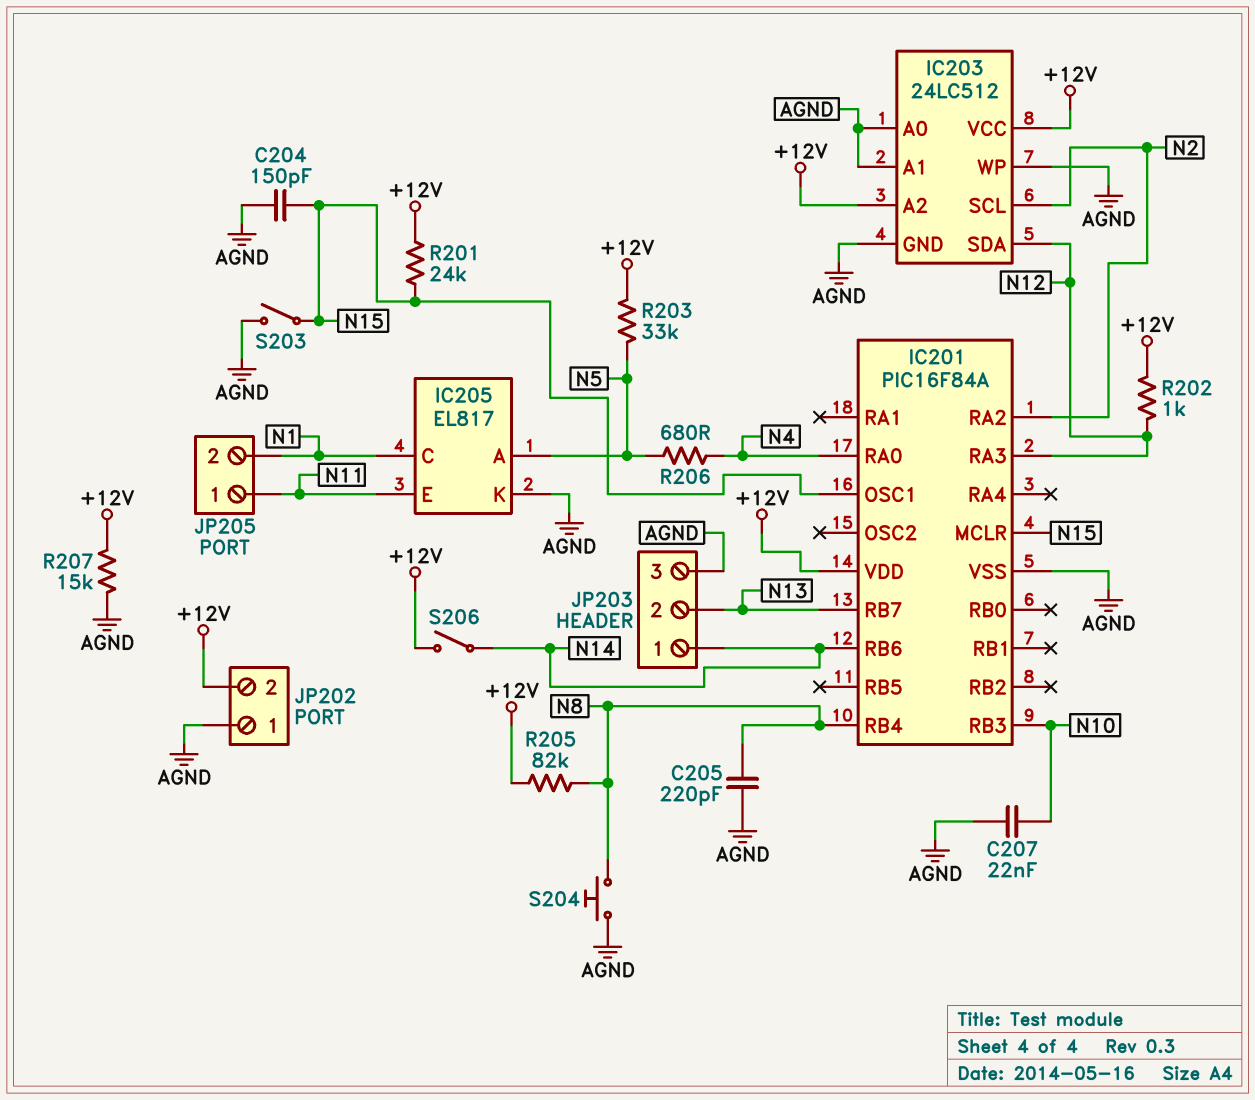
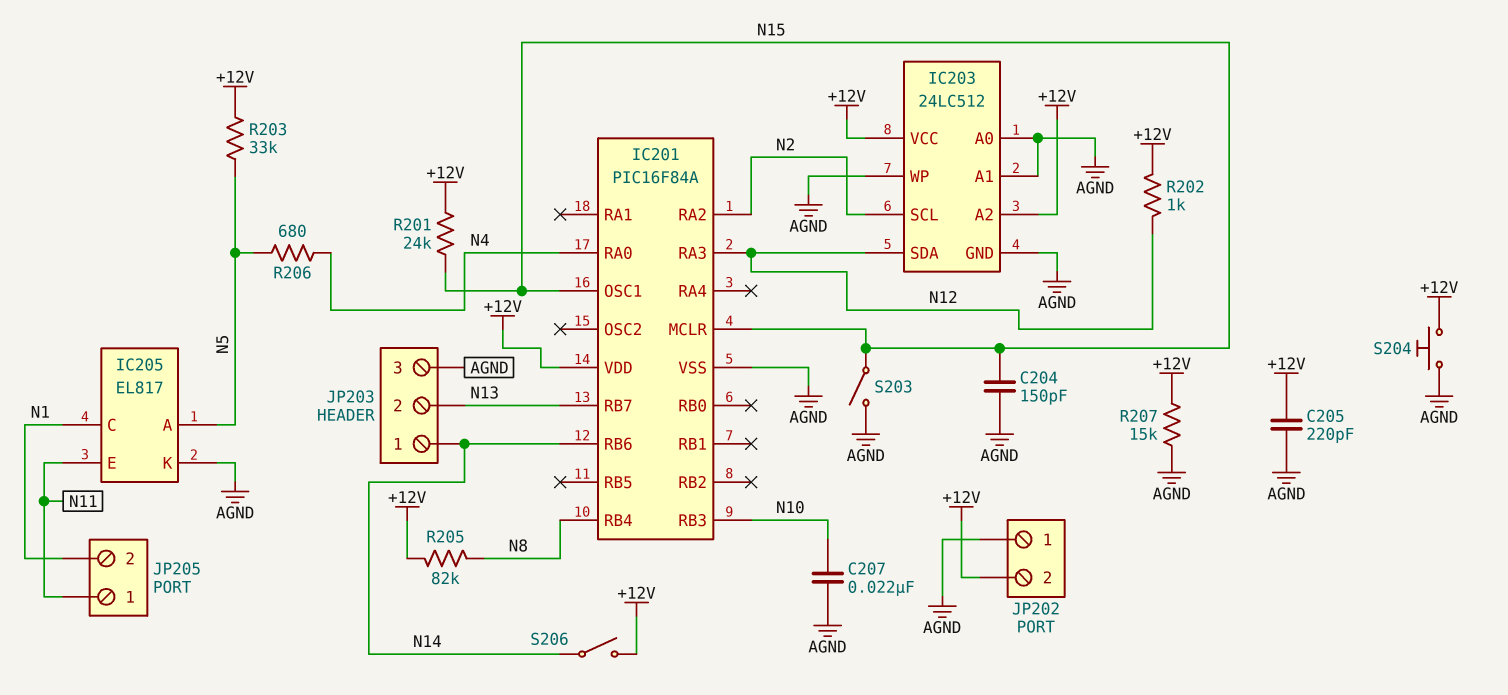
C205: 220pF (AGND, N8) -> 220pF (+12V, AGND)
S204: button (AGND, N8) -> button (+12V, AGND)

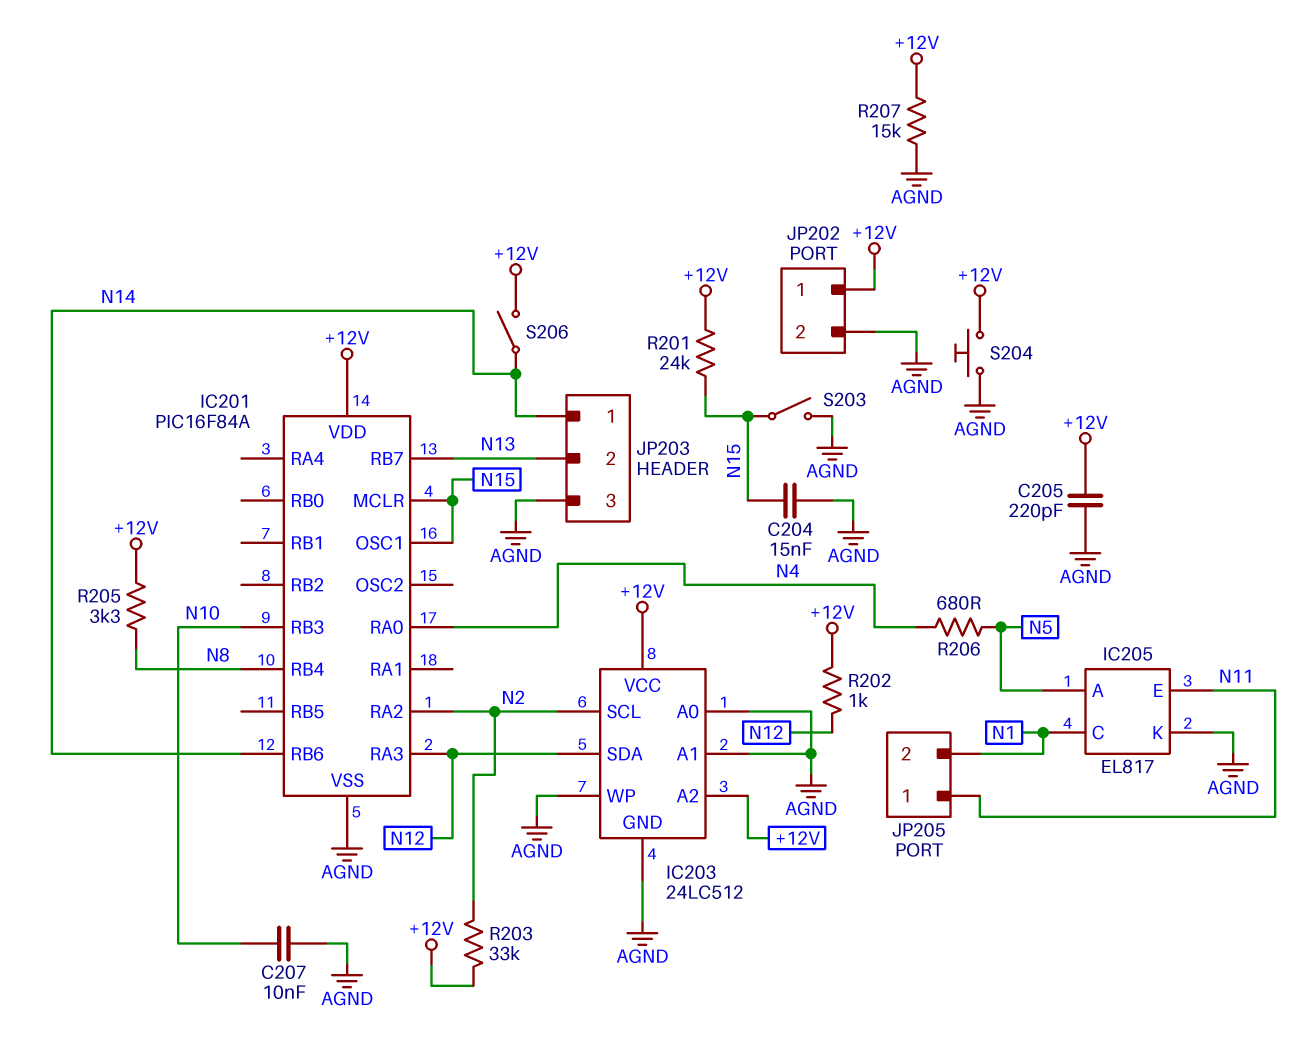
C204: 150pF (AGND, N15) -> 15nF (AGND, N15)
C207: 22nF (AGND, N10) -> 10nF (AGND, N10)
JP202 pin 1: AGND -> +12V
JP202 pin 2: +12V -> AGND
R203: 33k (+12V, N5) -> 33k (+12V, N2)
R205: 82k (+12V, N8) -> 3.3k (+12V, N8)

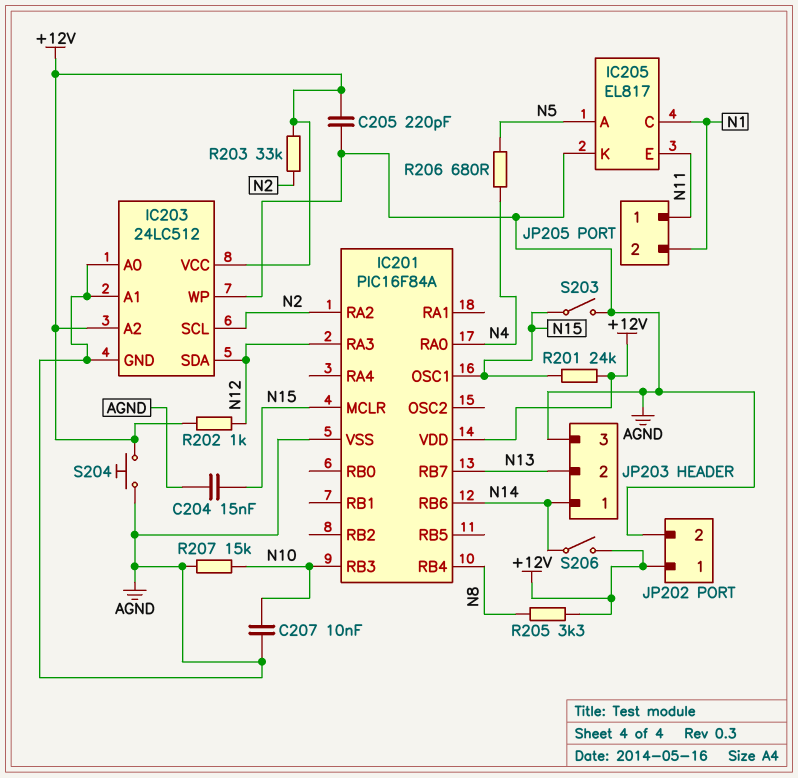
R207: 15k (+12V, AGND) -> 15k (AGND, N10)

